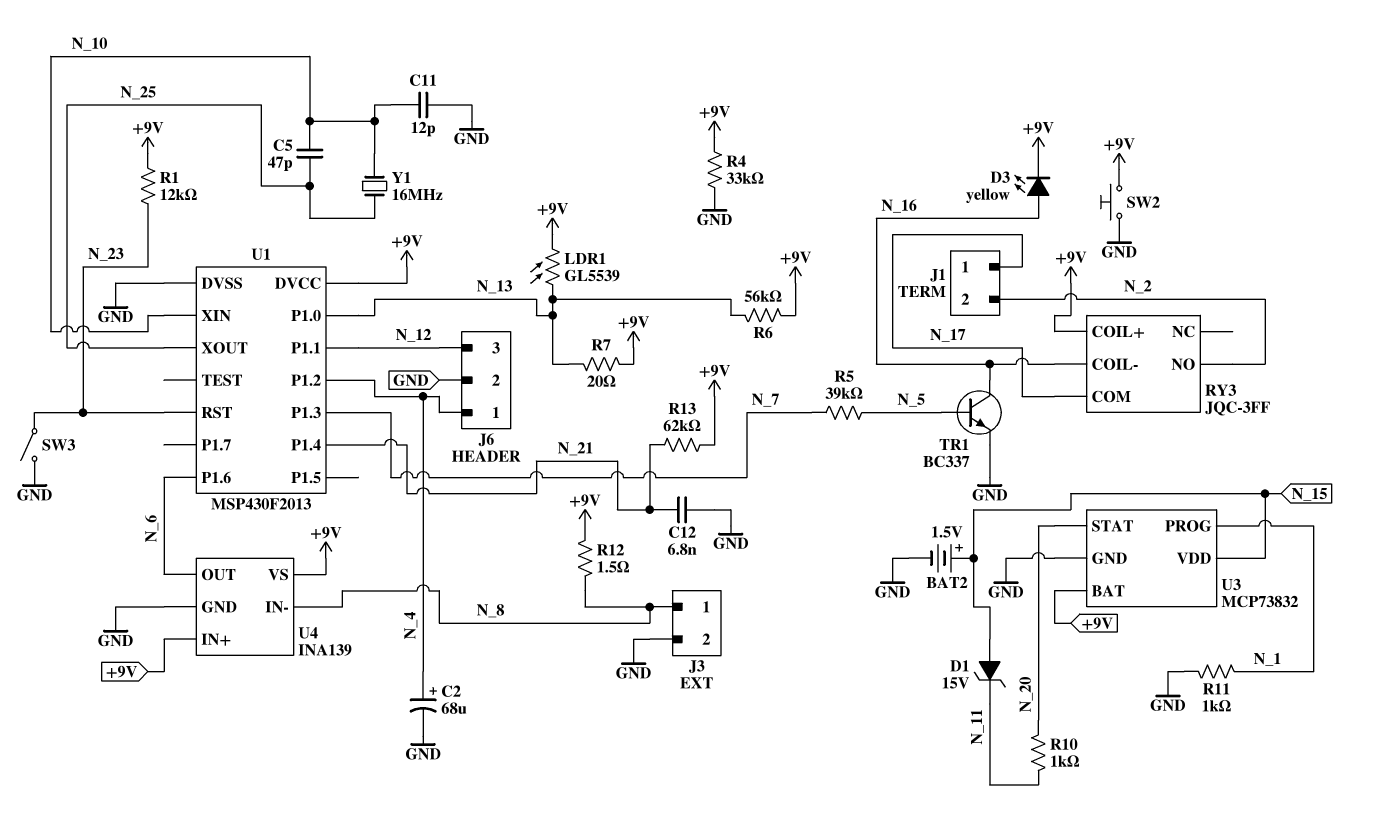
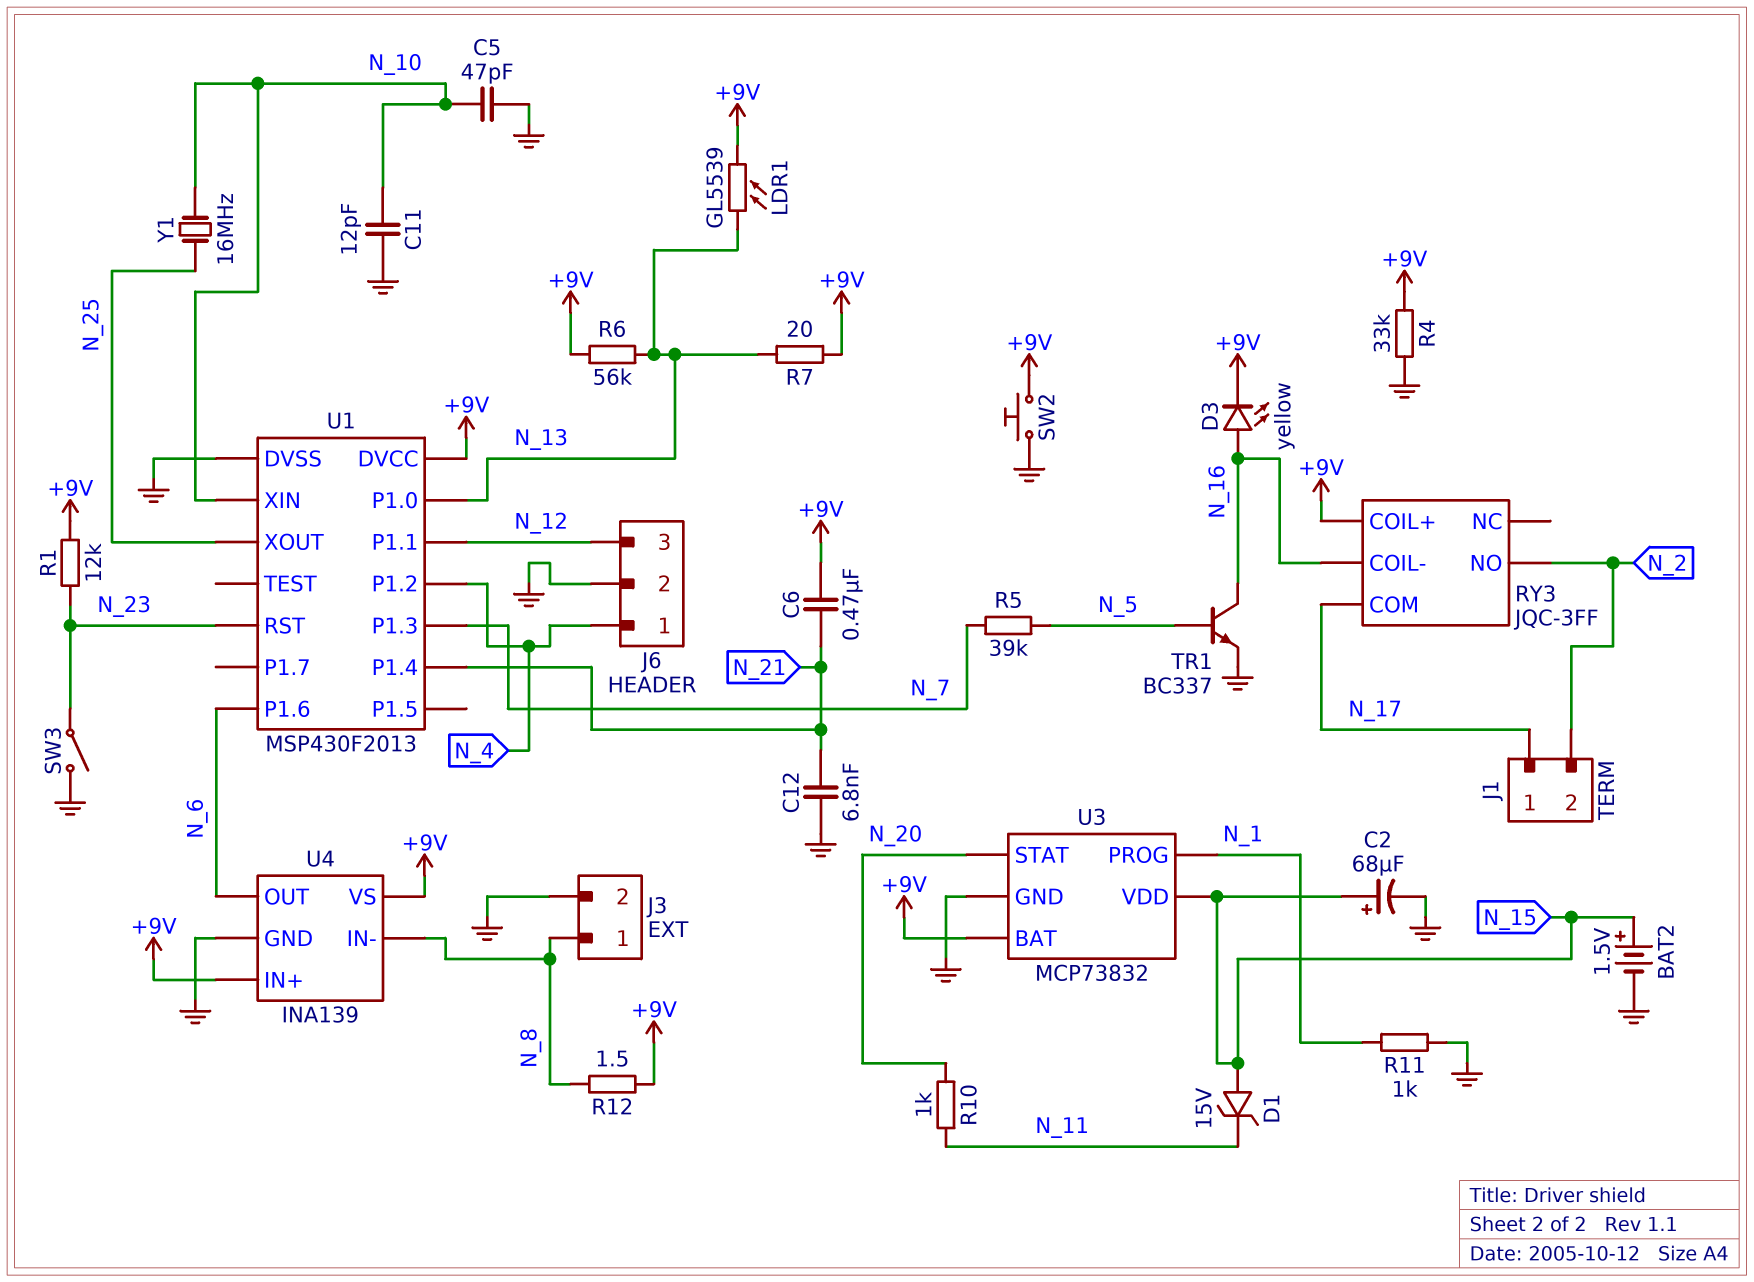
C2: 68uF (plus N_4, minus GND) -> 68uF (plus N_15, minus GND)
C5: 47pF (N_10, N_25) -> 47pF (GND, N_10)
C6: none -> 470nF (+9V, N_21)
R13: 62k (+9V, N_21) -> none

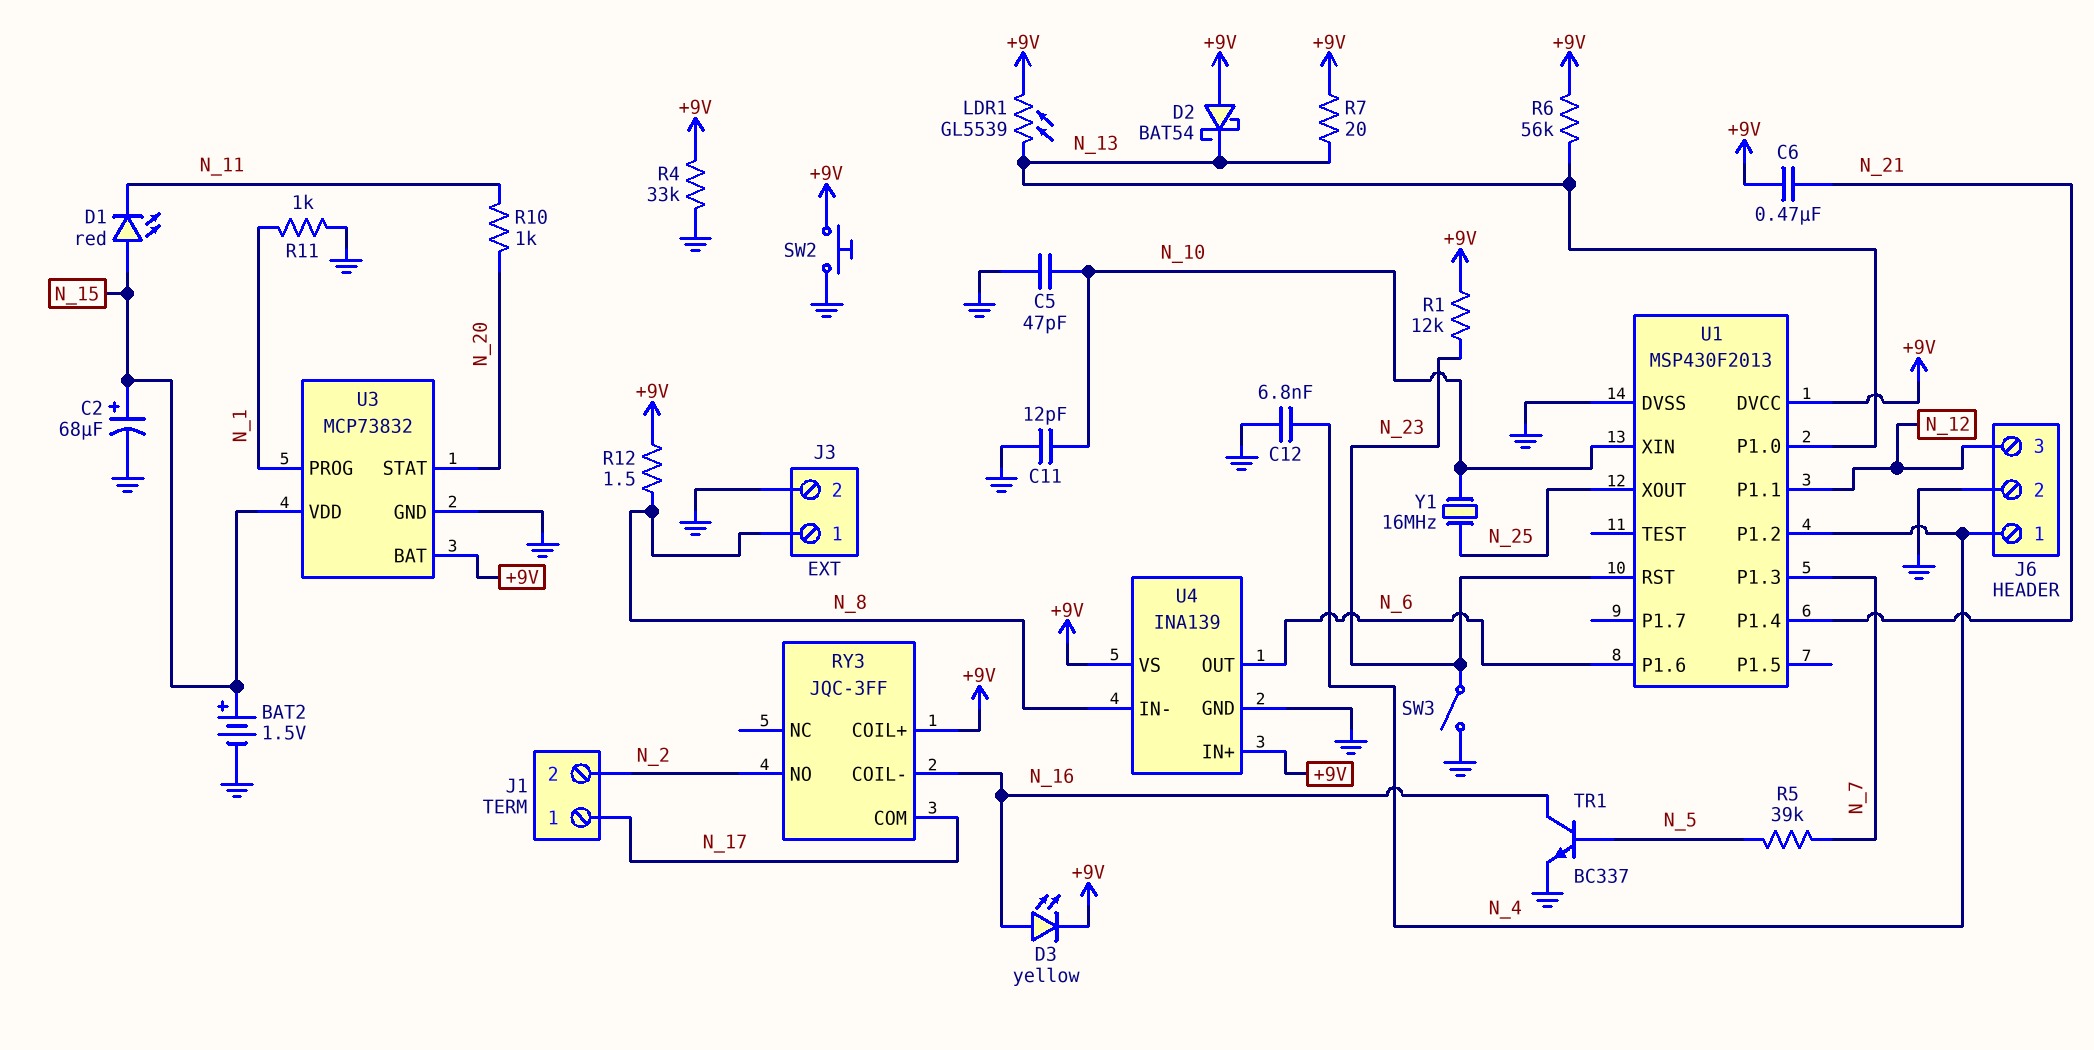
C12: 6.8nF (GND, N_21) -> 6.8nF (GND, N_4)
D1: zener 15V (A N_15, K N_11) -> LED red (A N_15, K N_11)
D2: none -> schottky BAT54 (A +9V, K N_13)

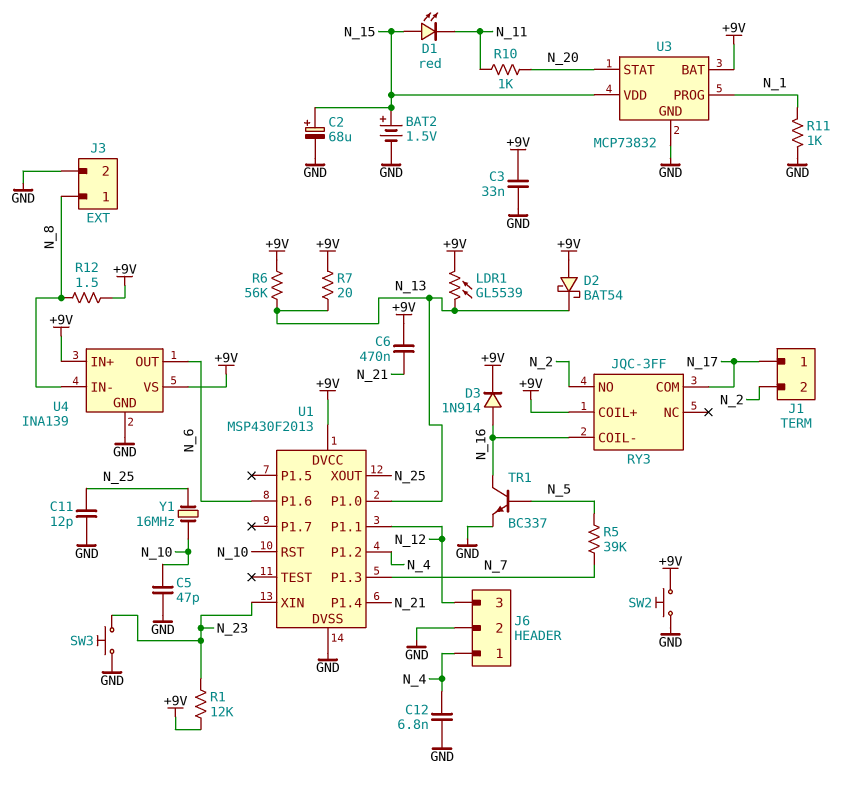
C3: none -> 33nF (+9V, GND)
C11: 12pF (GND, N_10) -> 12pF (GND, N_25)
D3: LED yellow (A N_16, K +9V) -> diode 1N914 (A N_16, K +9V)
R4: 33k (+9V, GND) -> none
SW3: switch (GND, N_23) -> button (GND, N_23)
U1 pin RST: N_23 -> N_10
U1 pin XIN: N_10 -> N_23

